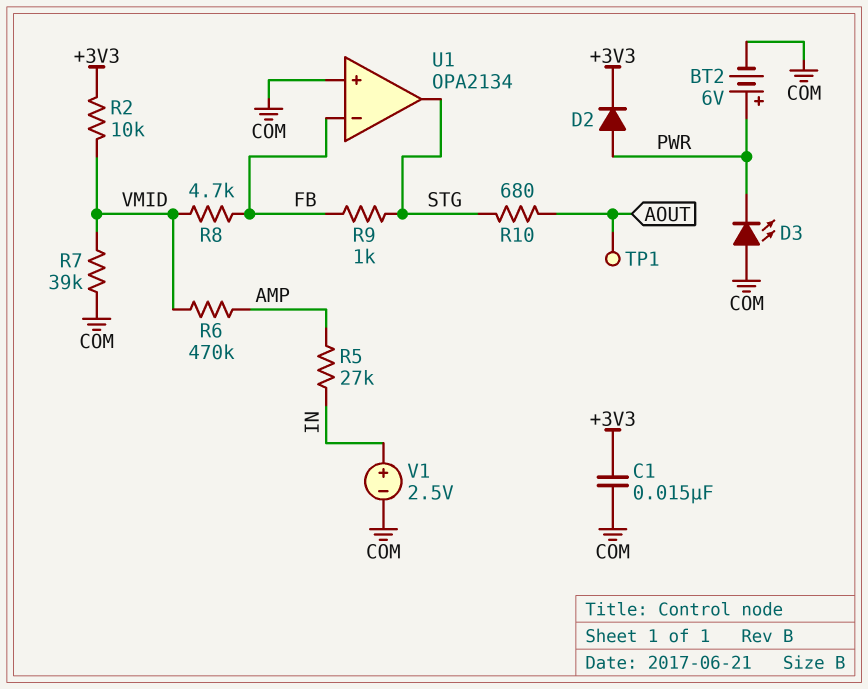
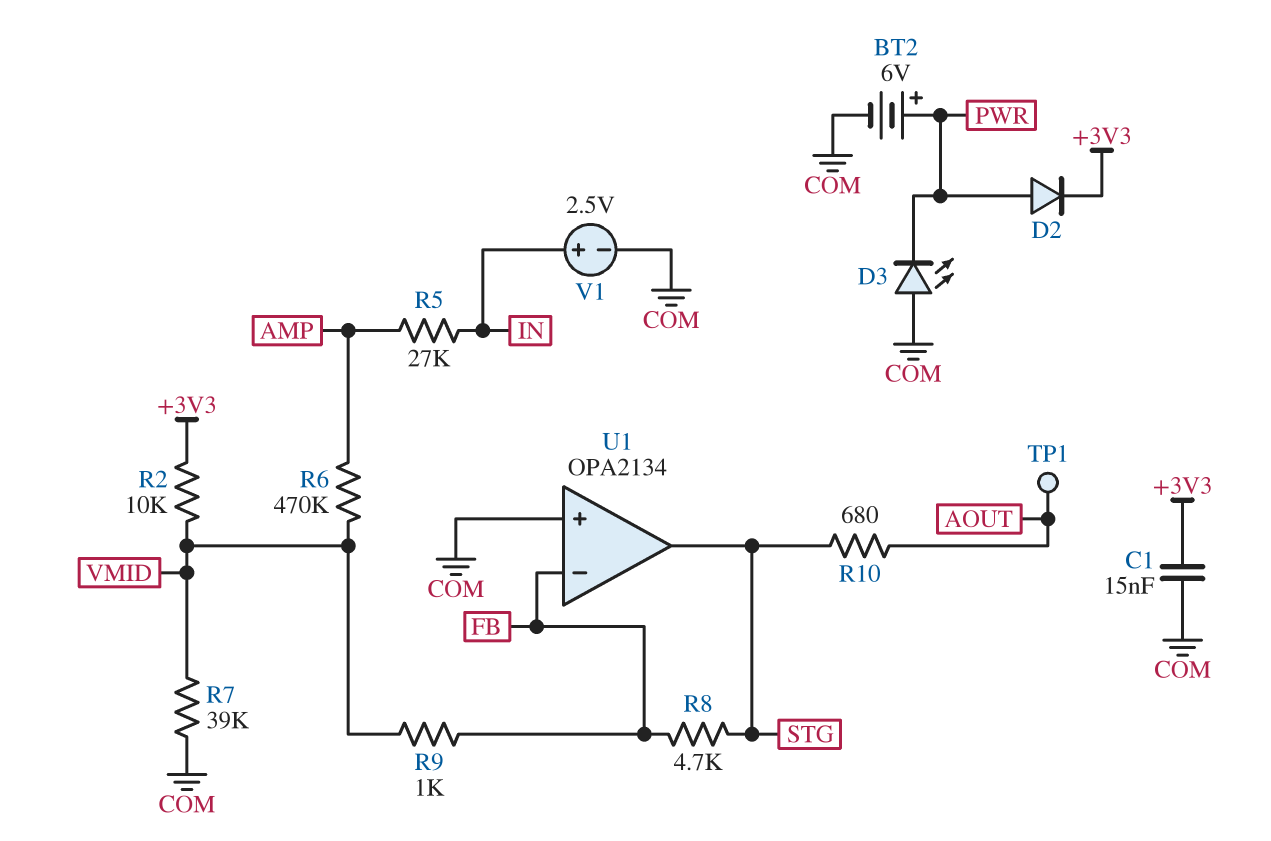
R8: 4.7k (FB, VMID) -> 4.7k (FB, STG)
R9: 1k (FB, STG) -> 1k (FB, VMID)

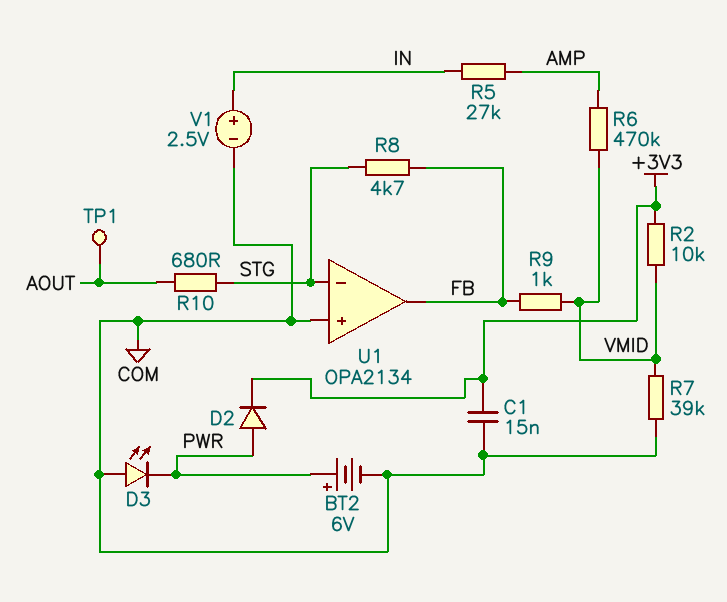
U1 pin in-: FB -> STG
U1 pin out: STG -> FB

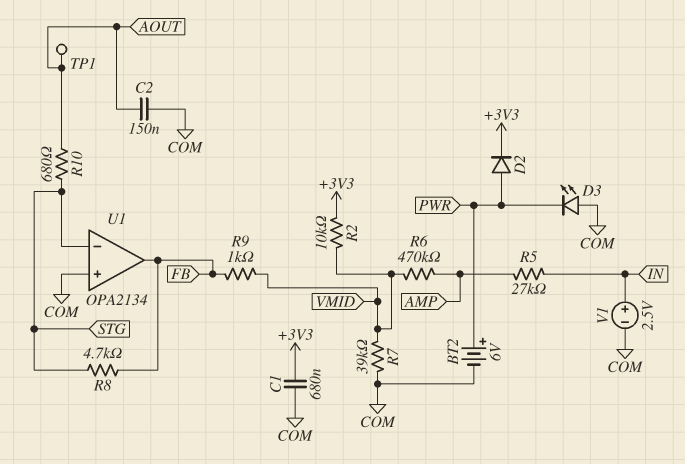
C1: 15nF (+3V3, COM) -> 680nF (+3V3, COM)
C2: none -> 150nF (AOUT, COM)

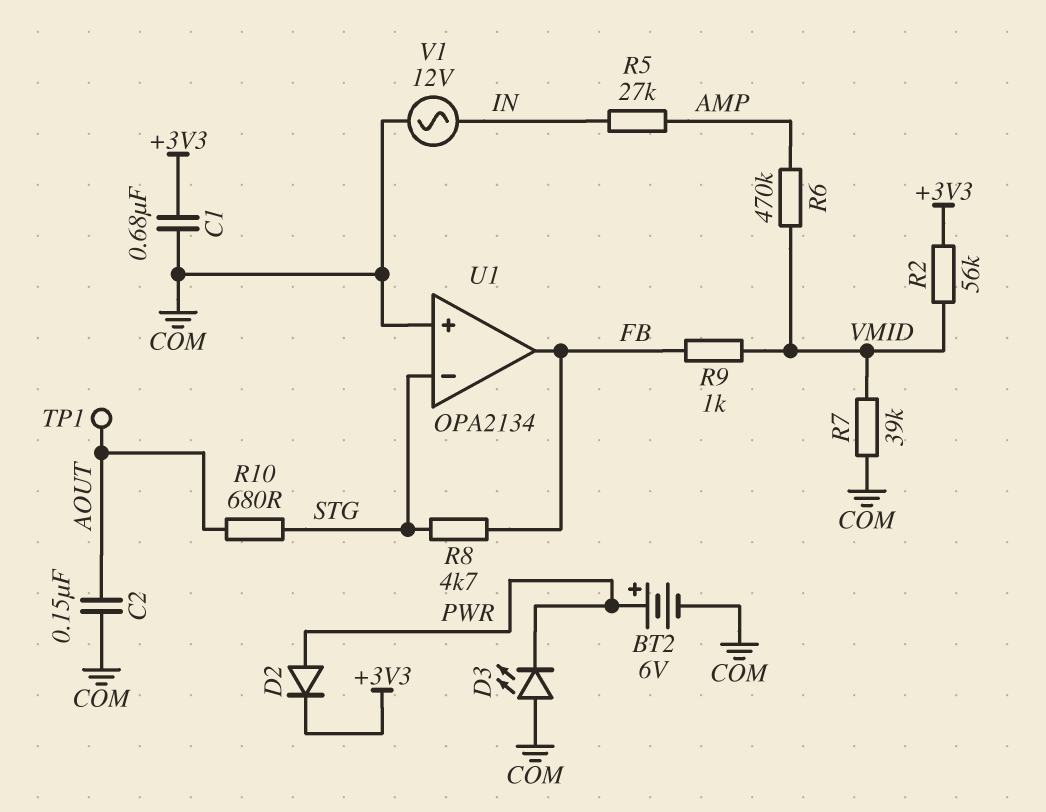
R2: 10k (+3V3, VMID) -> 56k (+3V3, VMID)
V1: 2.5V (plus IN, minus COM) -> AC 12V (COM, IN)

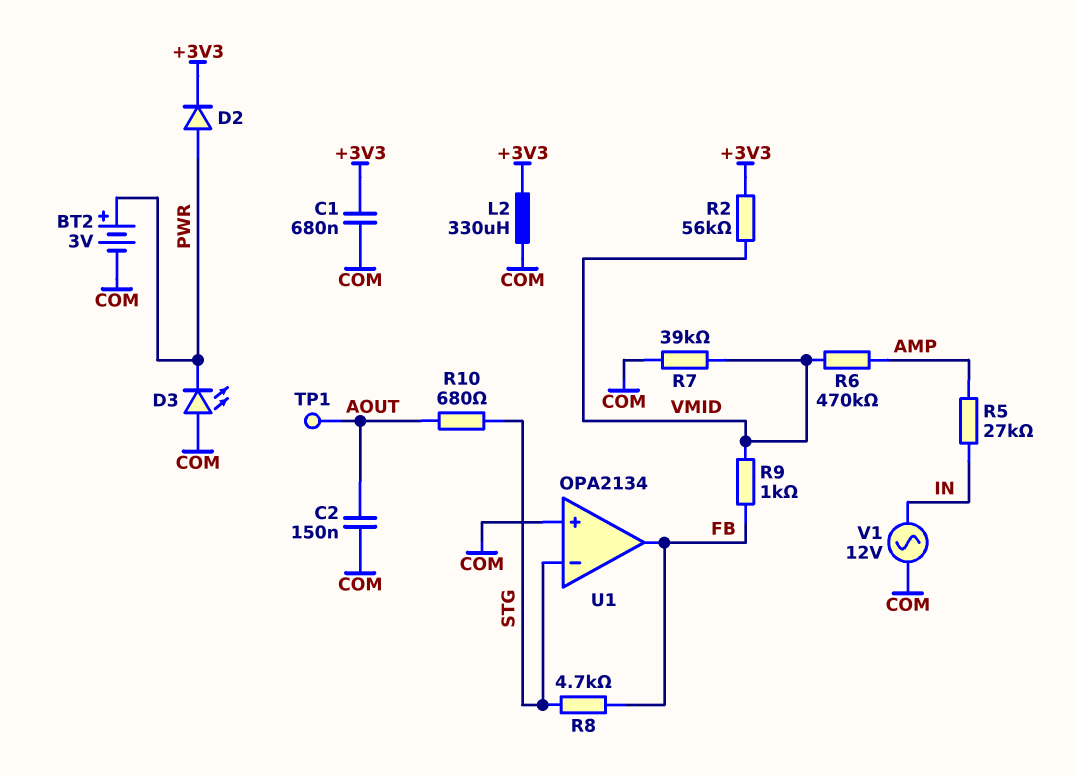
BT2: 6V (plus PWR, minus COM) -> 3V (plus PWR, minus COM)
L2: none -> 330uH (+3V3, COM)

